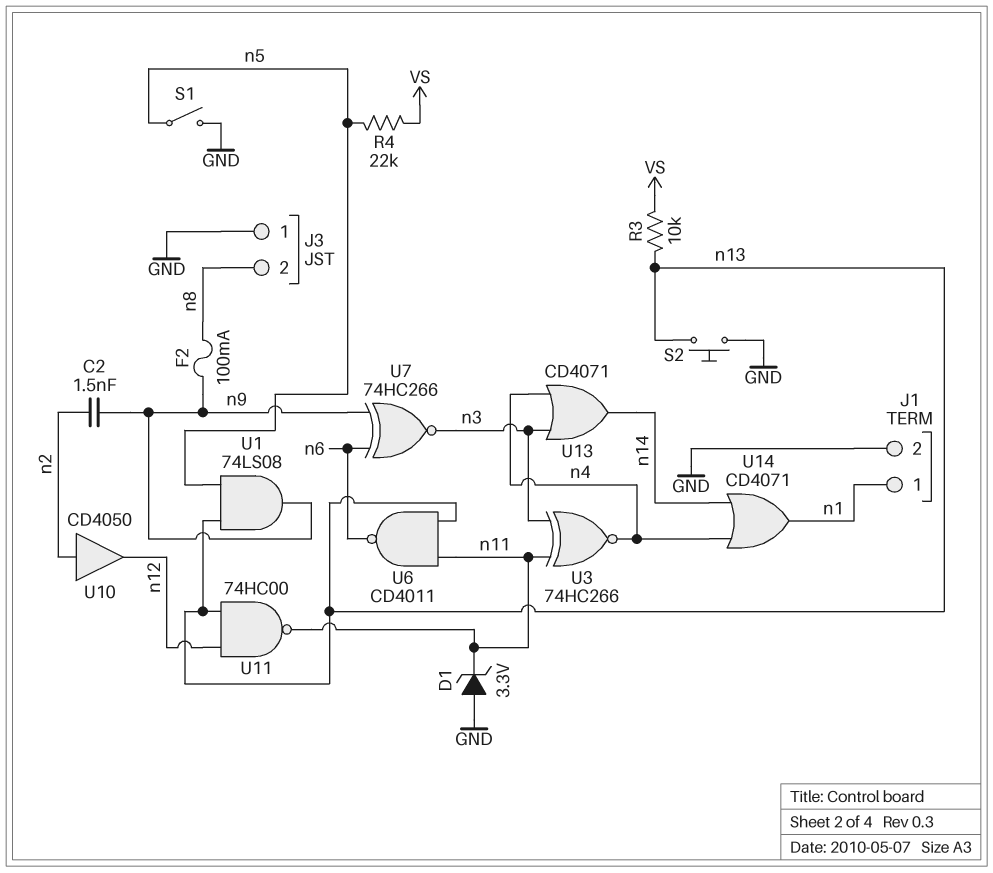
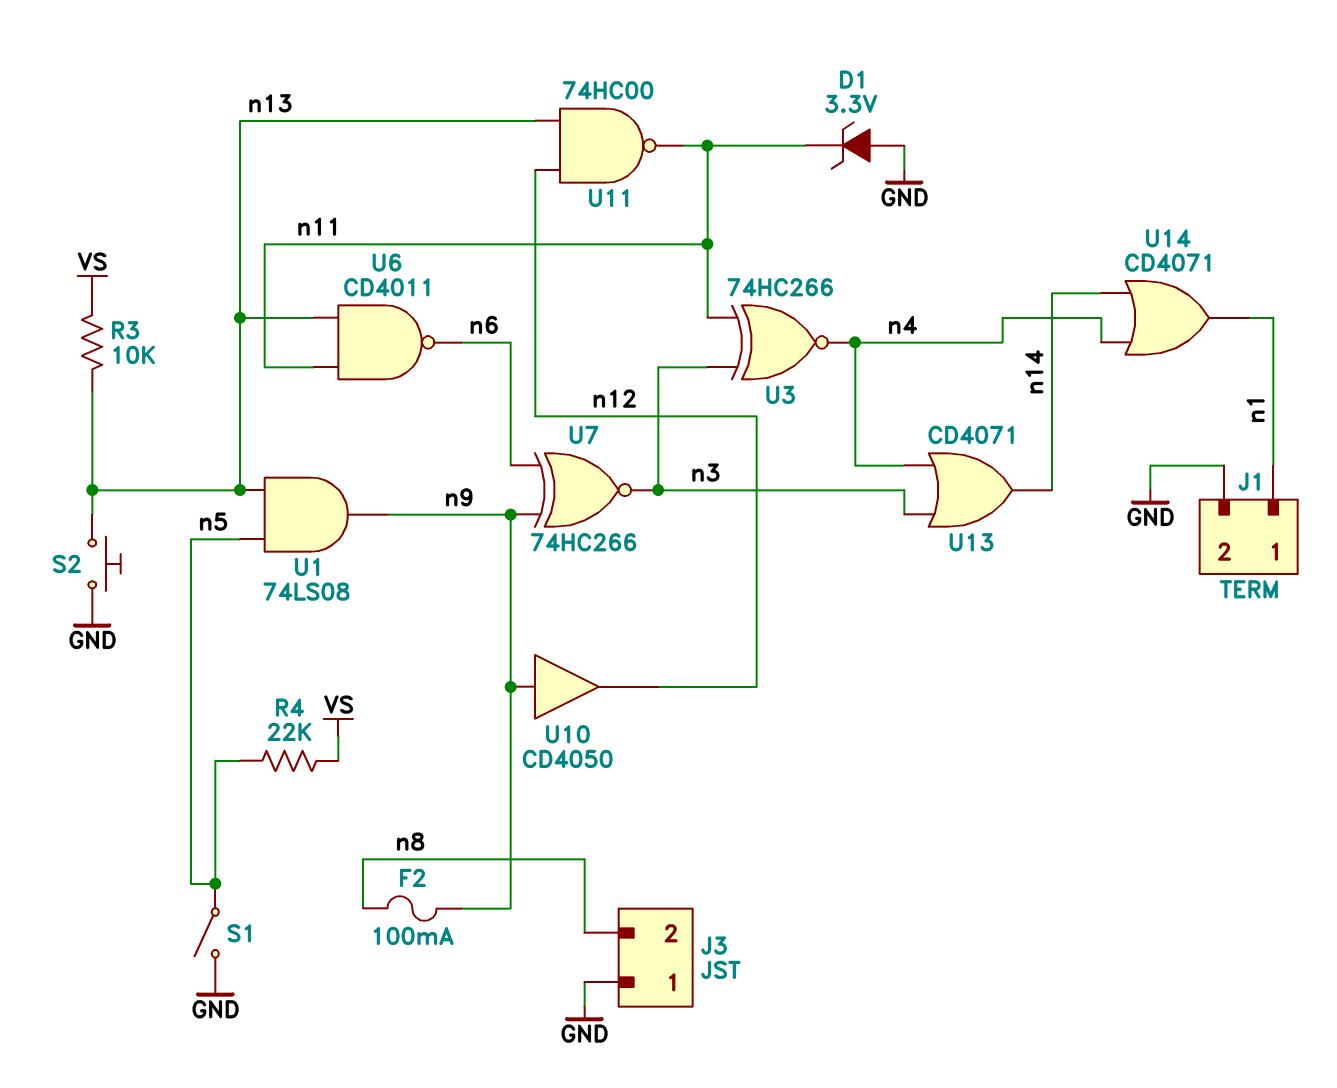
C2: 1.5nF (n2, n9) -> none
U10: buffer CD4050 (in n2, out n12) -> buffer CD4050 (in n9, out n12)

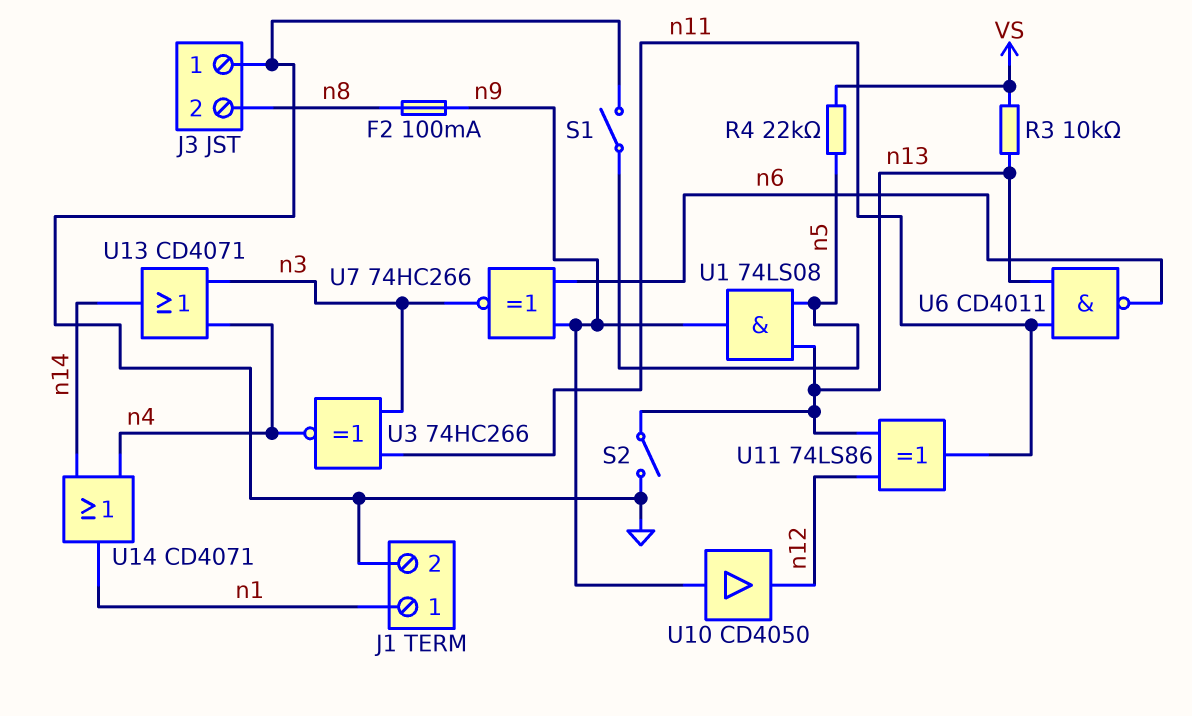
D1: zener 3.3V (A GND, K n11) -> none
S2: button (GND, n13) -> switch (GND, n13)
U11: NAND 74HC00 (in n12, in n13, out n11) -> XOR 74LS86 (in n12, in n13, out n11)

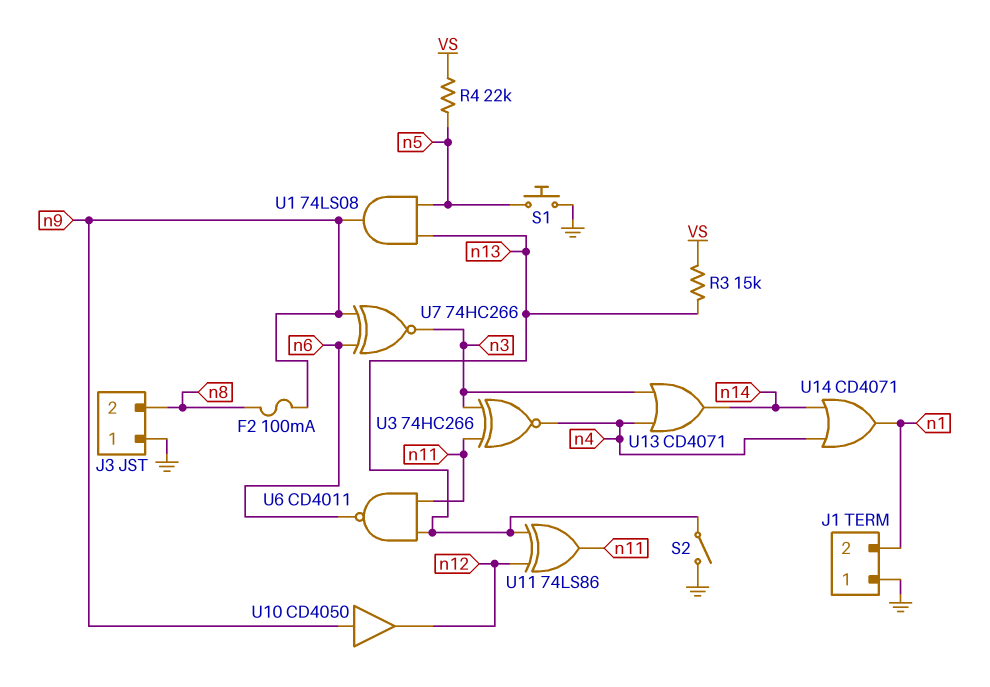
J1 pin 1: n1 -> GND
J1 pin 2: GND -> n1
R3: 10k (VS, n13) -> 15k (VS, n13)
S1: switch (GND, n5) -> button (GND, n5)

